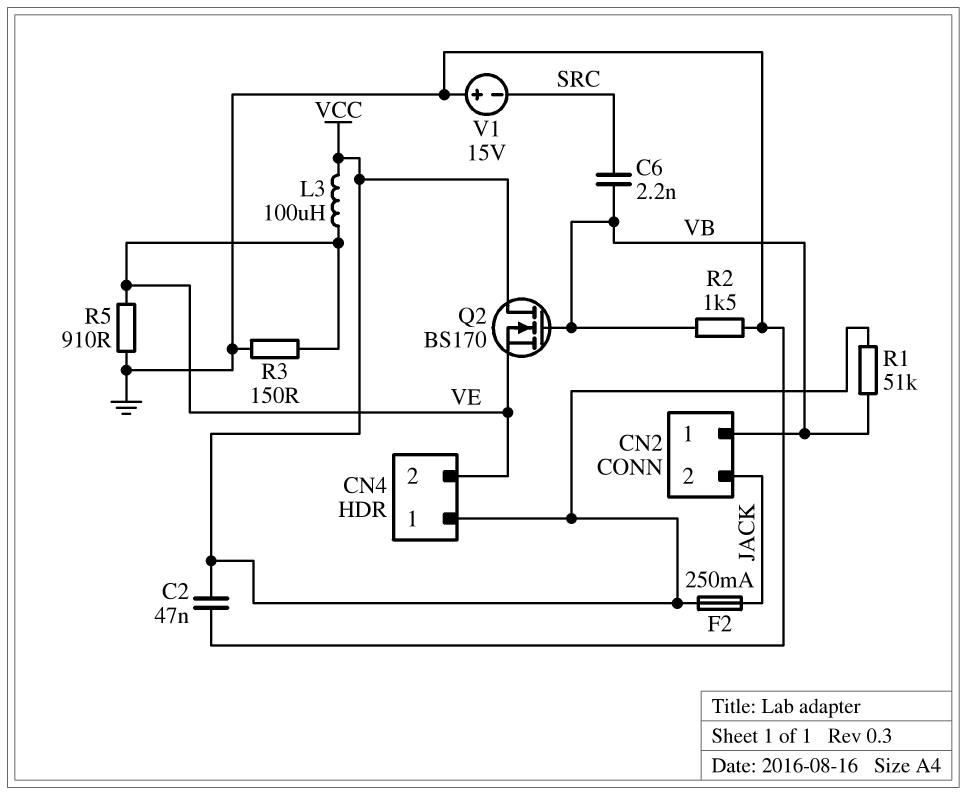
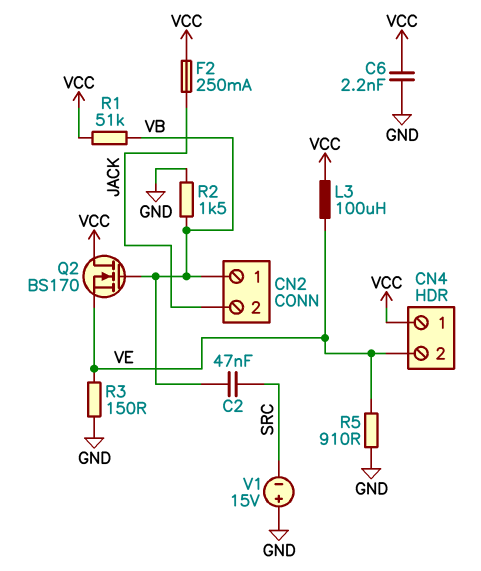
C2: 47nF (GND, VCC) -> 47nF (SRC, VB)
C6: 2.2nF (SRC, VB) -> 2.2nF (GND, VCC)

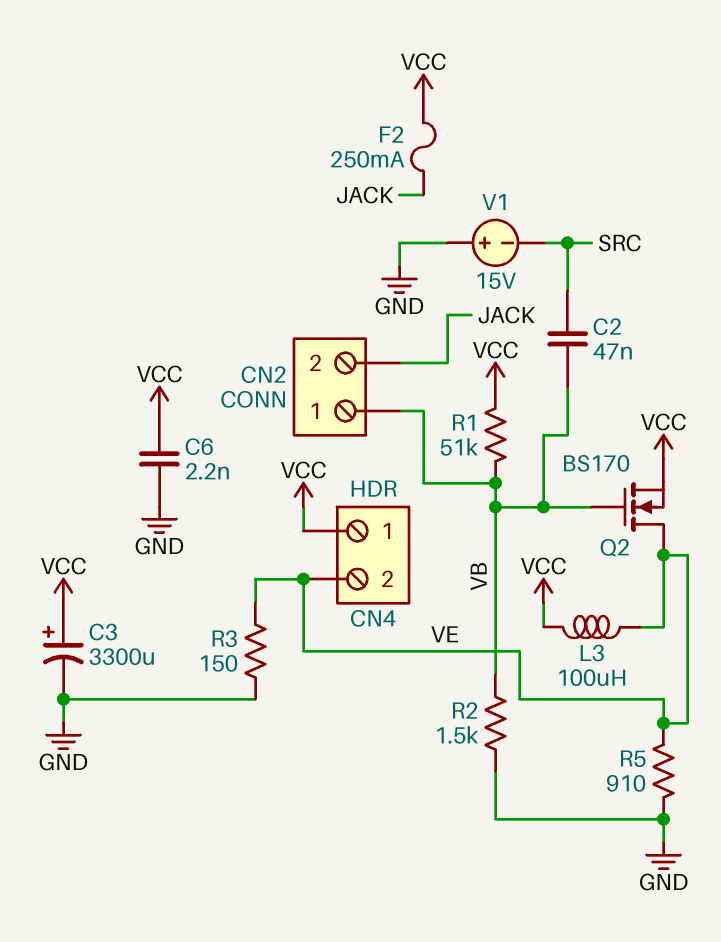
C3: none -> 3300uF (plus VCC, minus GND)
Q2: NMOS BS170 (G VB, D VCC, S VE) -> NMOS BS170 (G VB, D VE, S VCC)

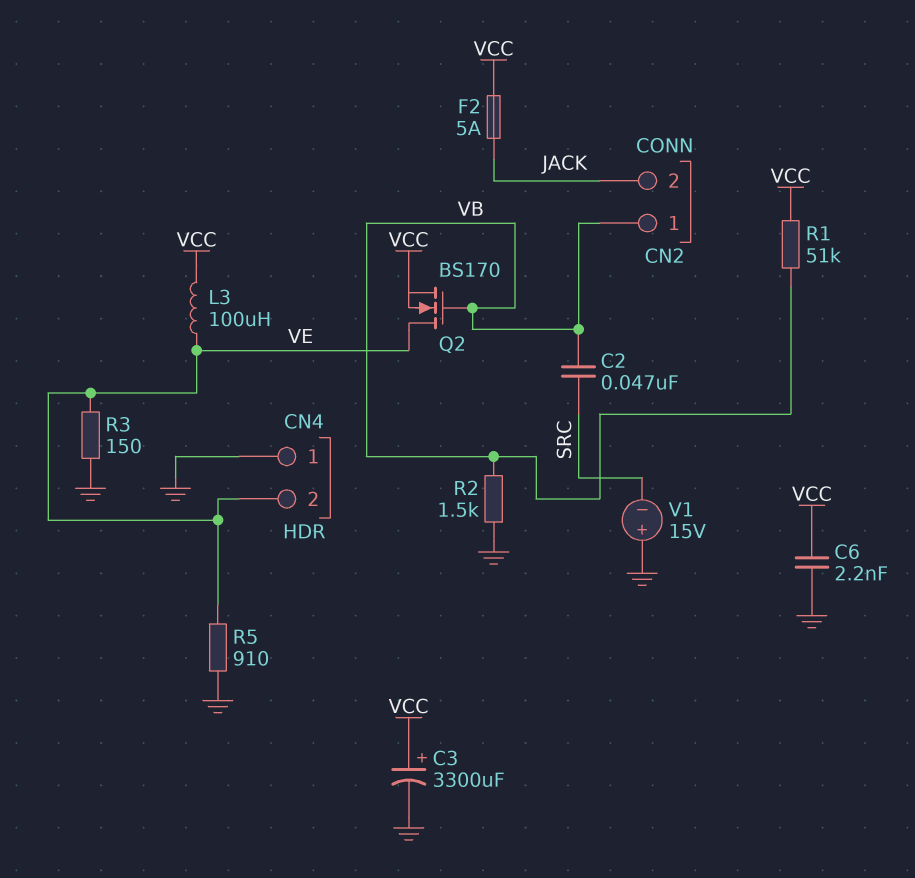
CN4 pin 1: VCC -> GND
F2: 250mA (JACK, VCC) -> 5A (JACK, VCC)

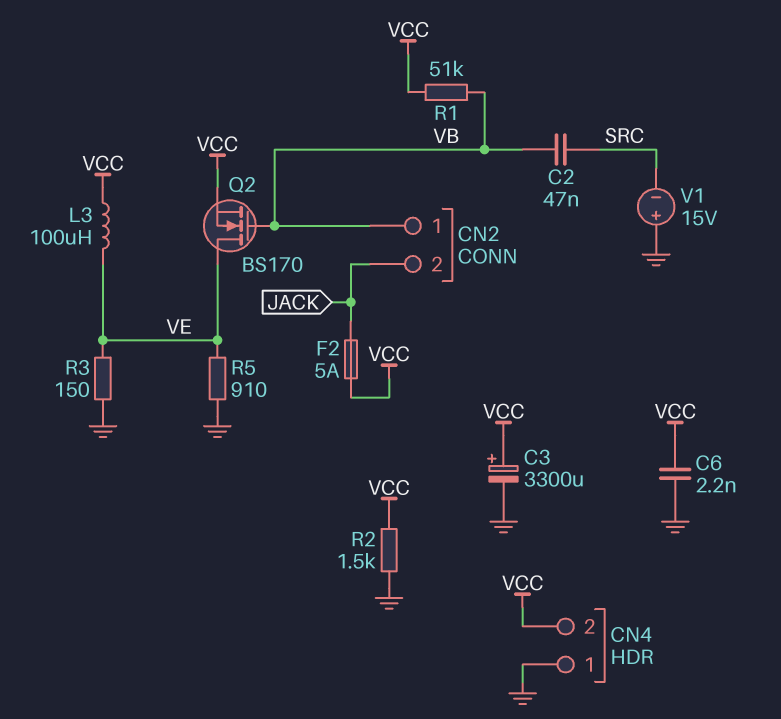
CN4 pin 2: VE -> VCC
R2: 1.5k (GND, VB) -> 1.5k (GND, VCC)

